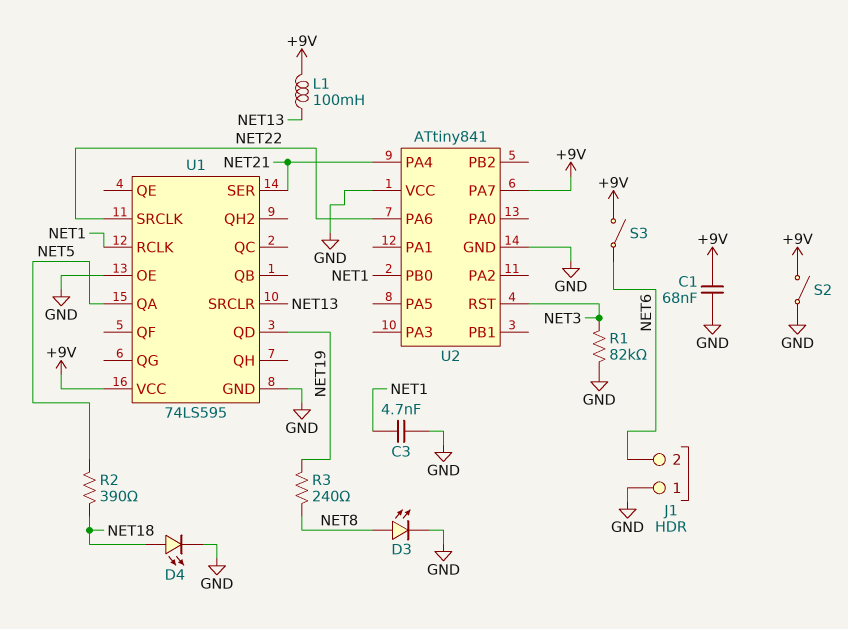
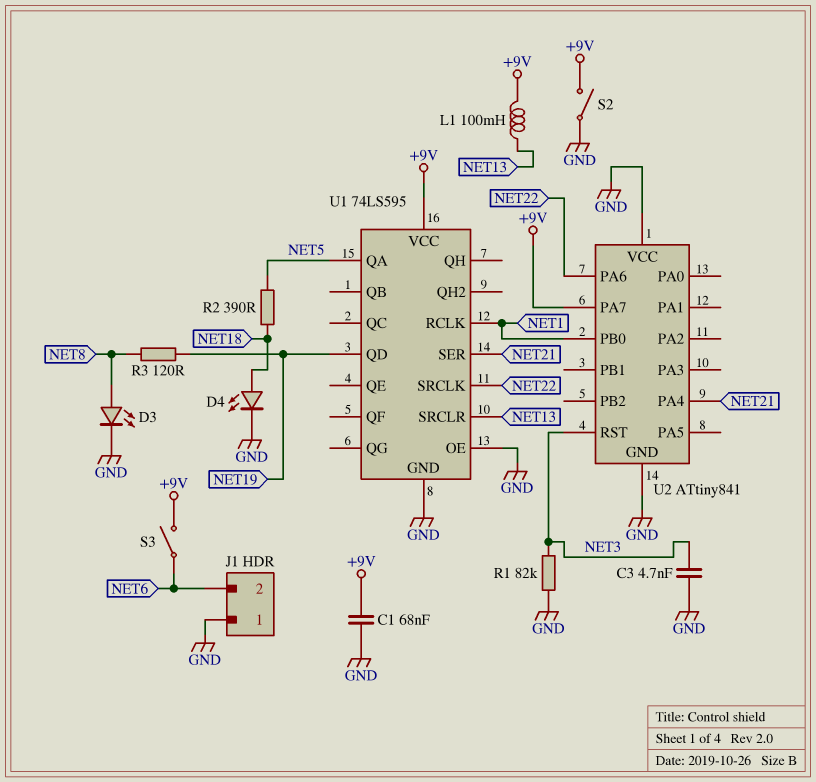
C3: 4.7nF (GND, NET1) -> 4.7nF (GND, NET3)
R3: 240 (NET8, NET19) -> 120 (NET8, NET19)

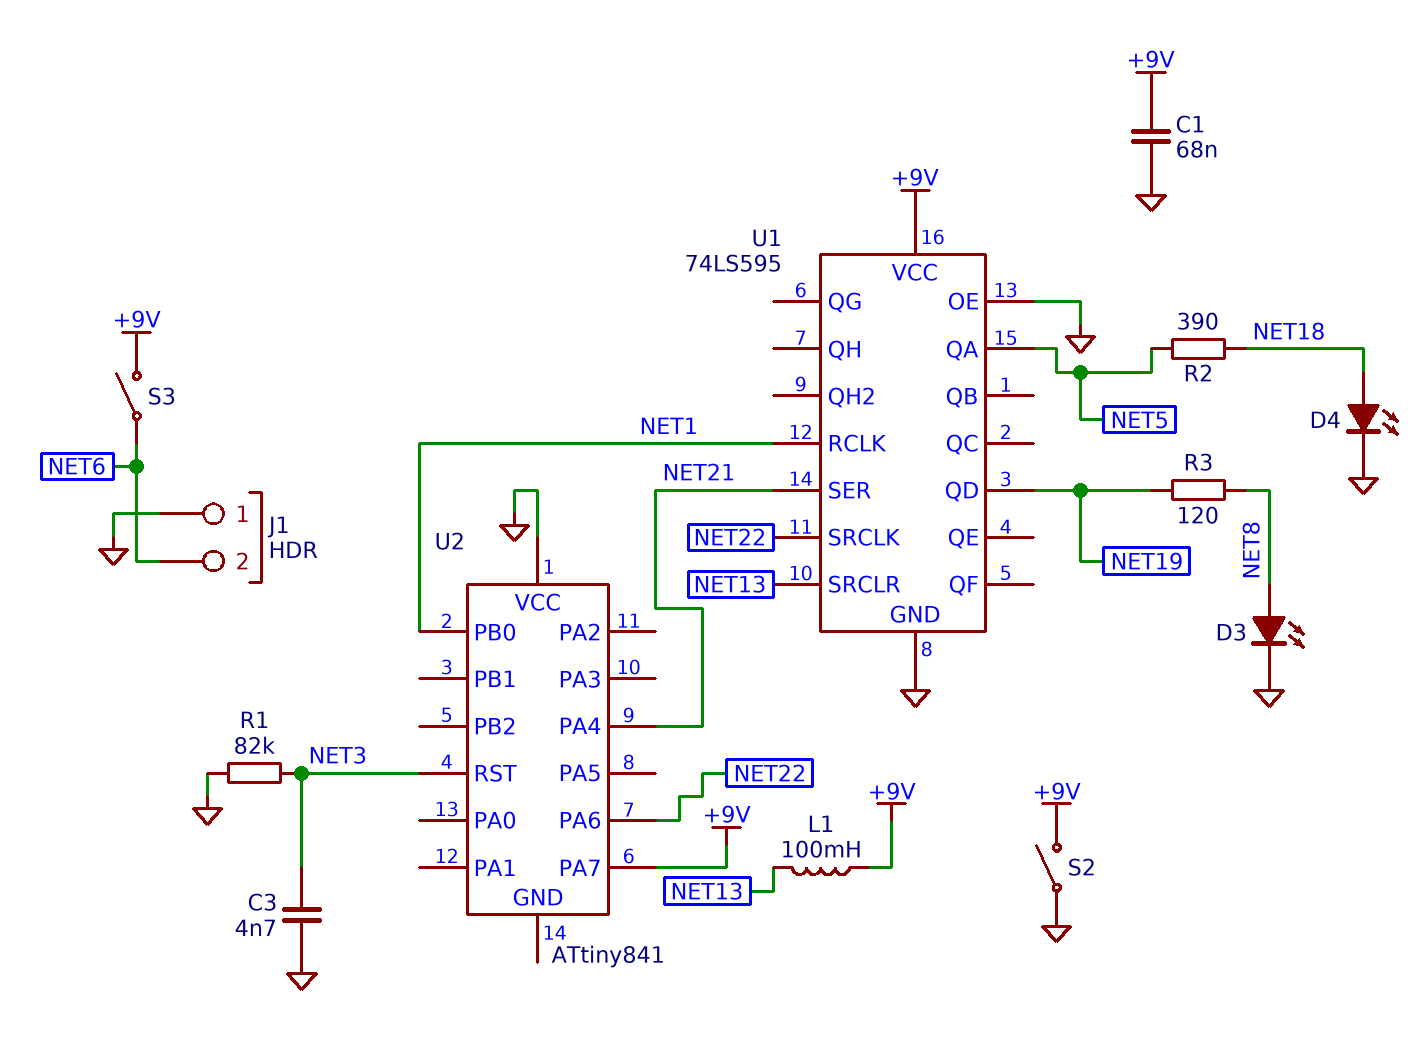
U2 pin GND: GND -> none

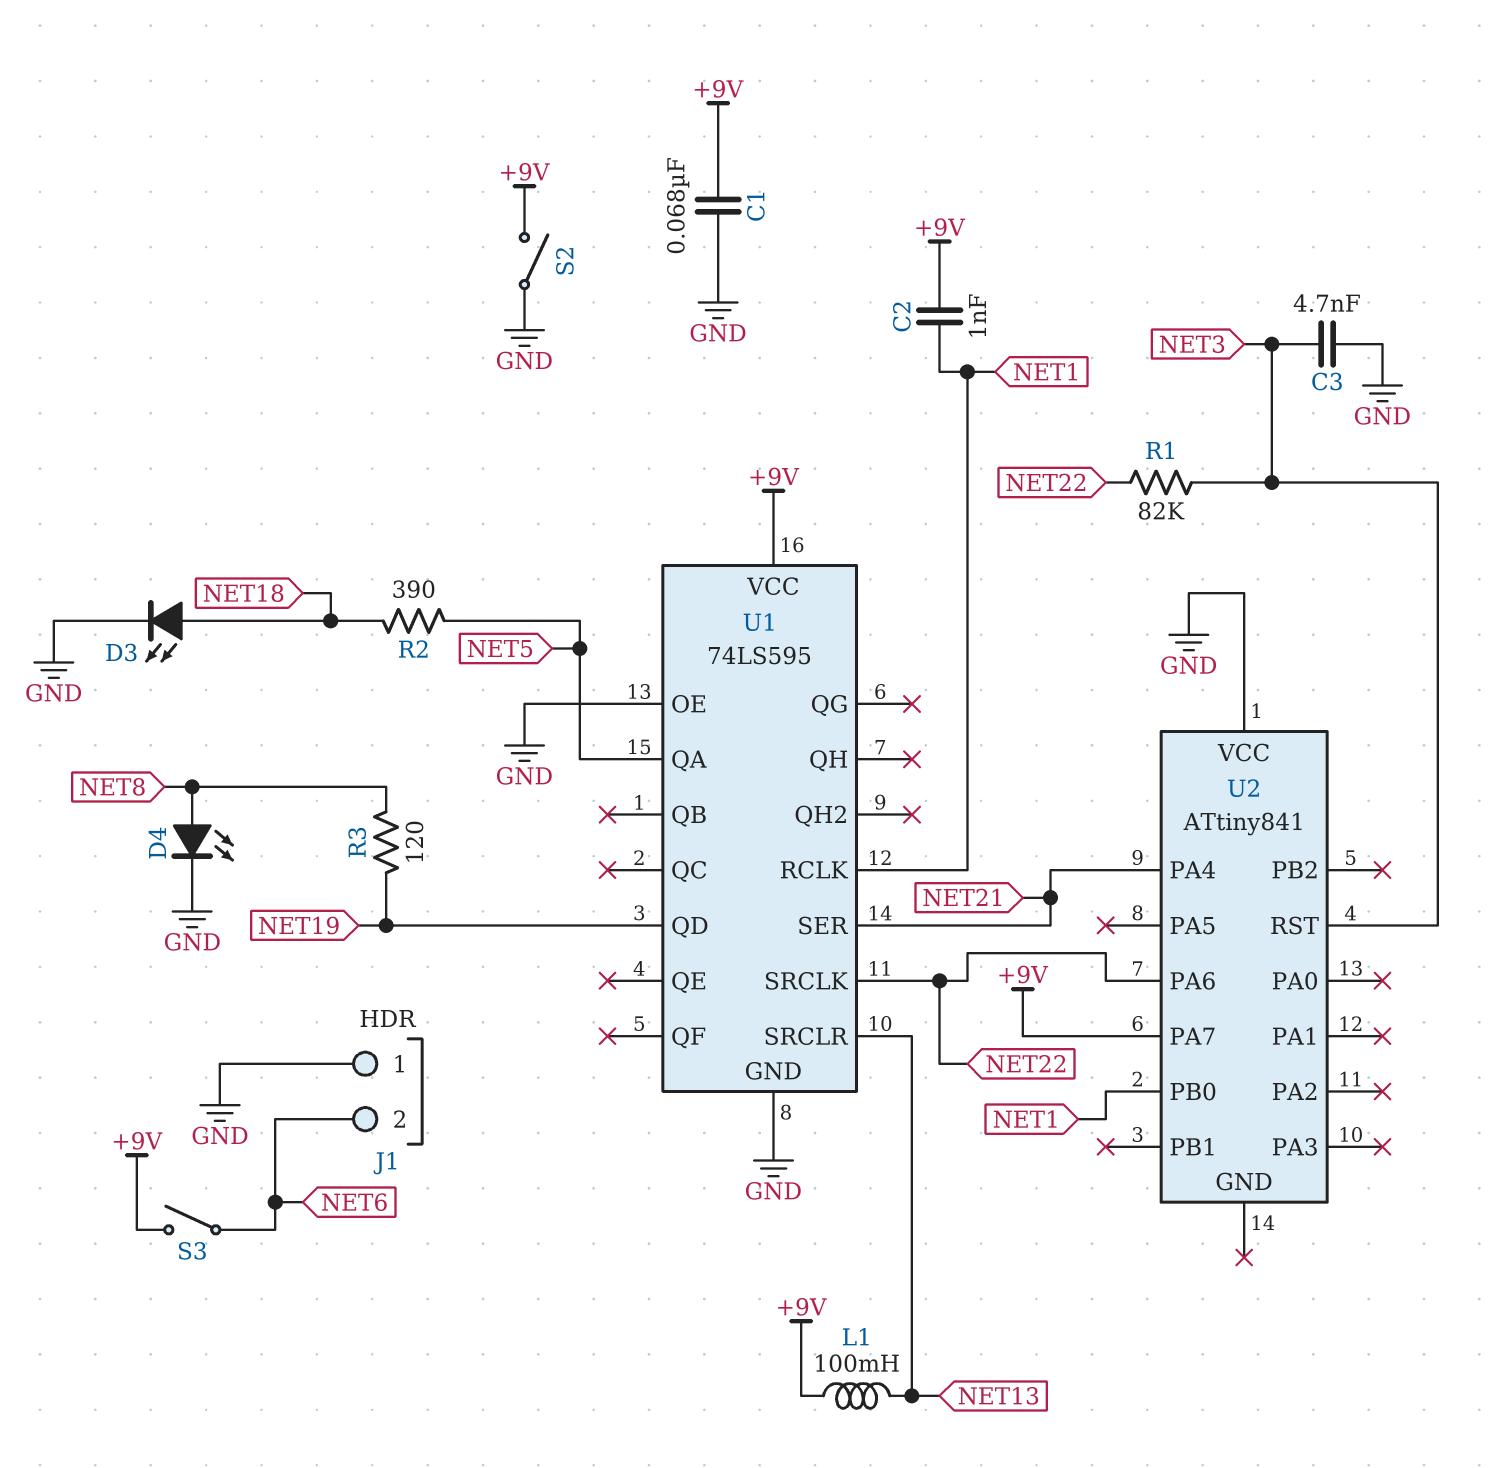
C2: none -> 1nF (+9V, NET1)
D3: LED (A NET8, K GND) -> LED (A NET18, K GND)
D4: LED (A NET18, K GND) -> LED (A NET8, K GND)
R1: 82k (GND, NET3) -> 82k (NET3, NET22)

